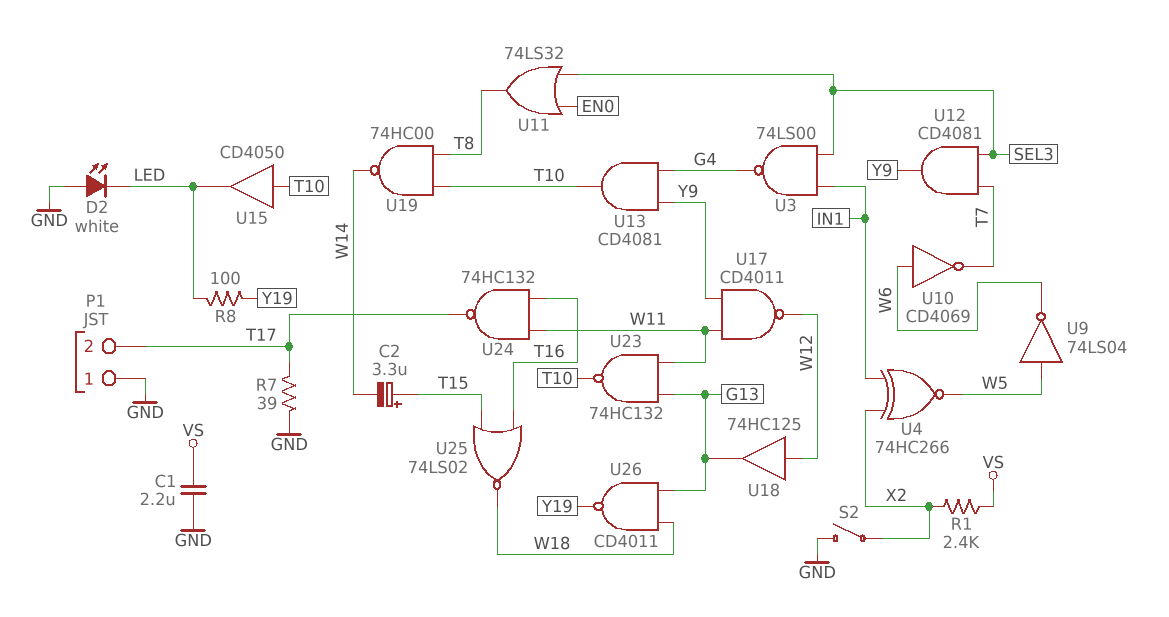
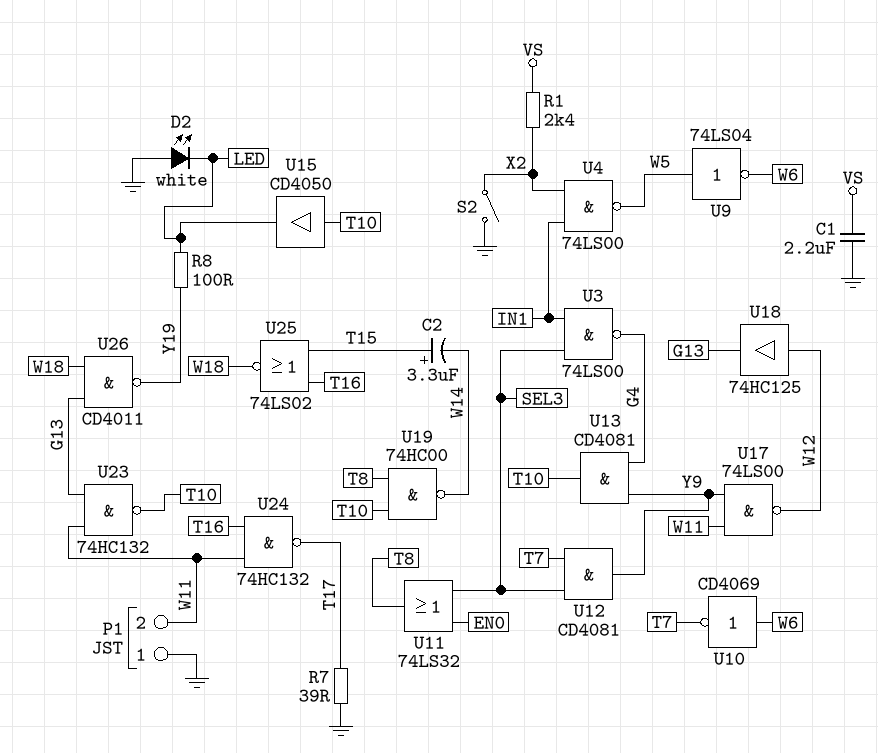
P1 pin 2: T17 -> W11
U4: XNOR 74HC266 (in IN1, in X2, out W5) -> NAND 74LS00 (in IN1, in X2, out W5)
U17: NAND CD4011 (in W11, in Y9, out W12) -> NAND 74LS00 (in W11, in Y9, out W12)

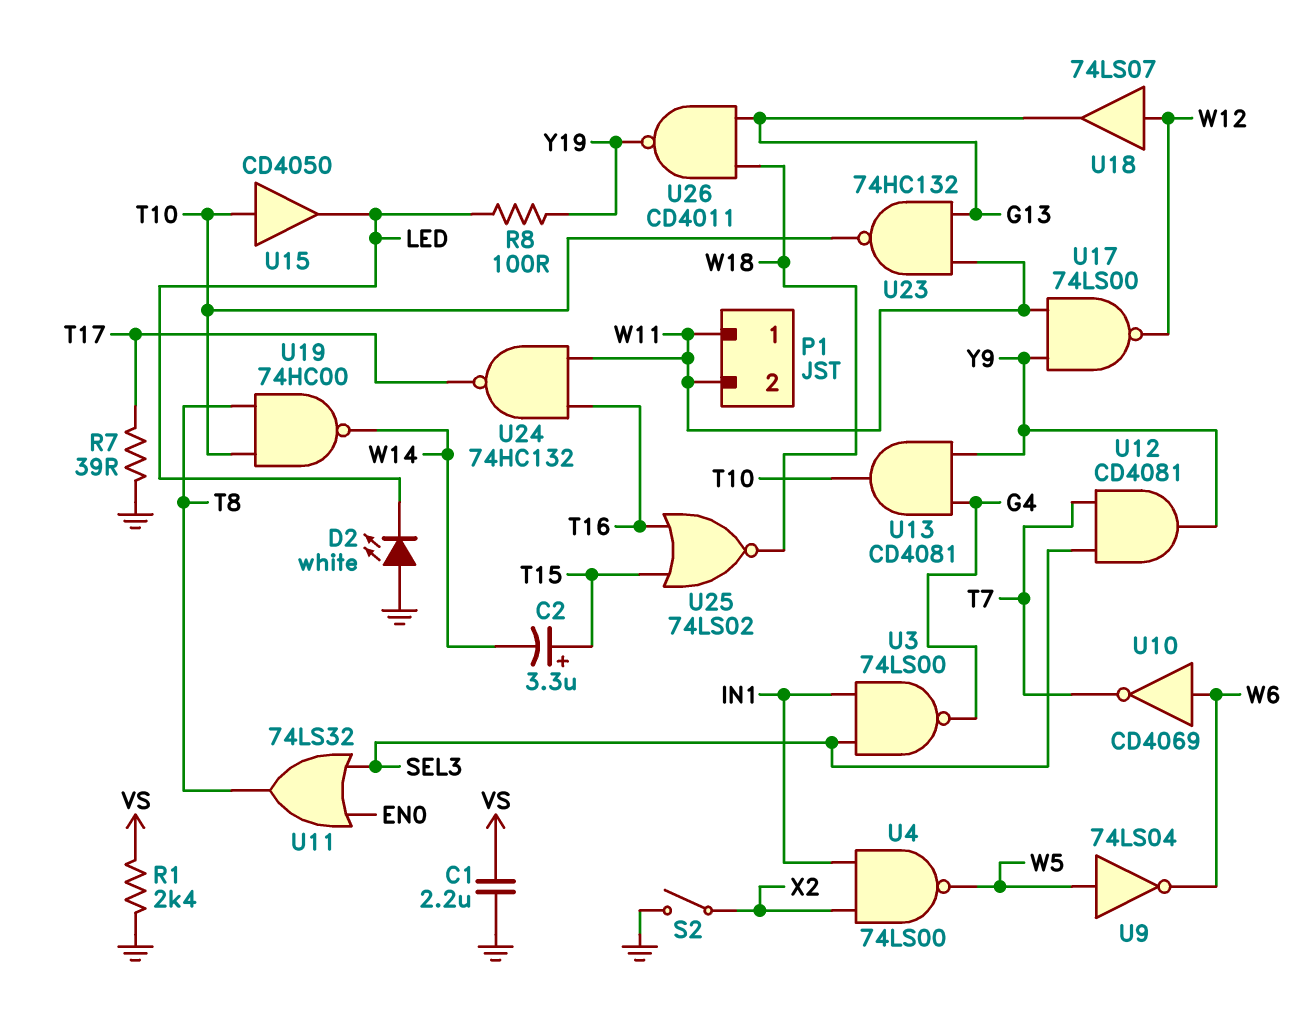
P1 pin 1: GND -> W11
R1: 2.4k (VS, X2) -> 2.4k (GND, VS)
U18: buffer 74HC125 (in W12, out G13) -> buffer 74LS07 (in W12, out G13)

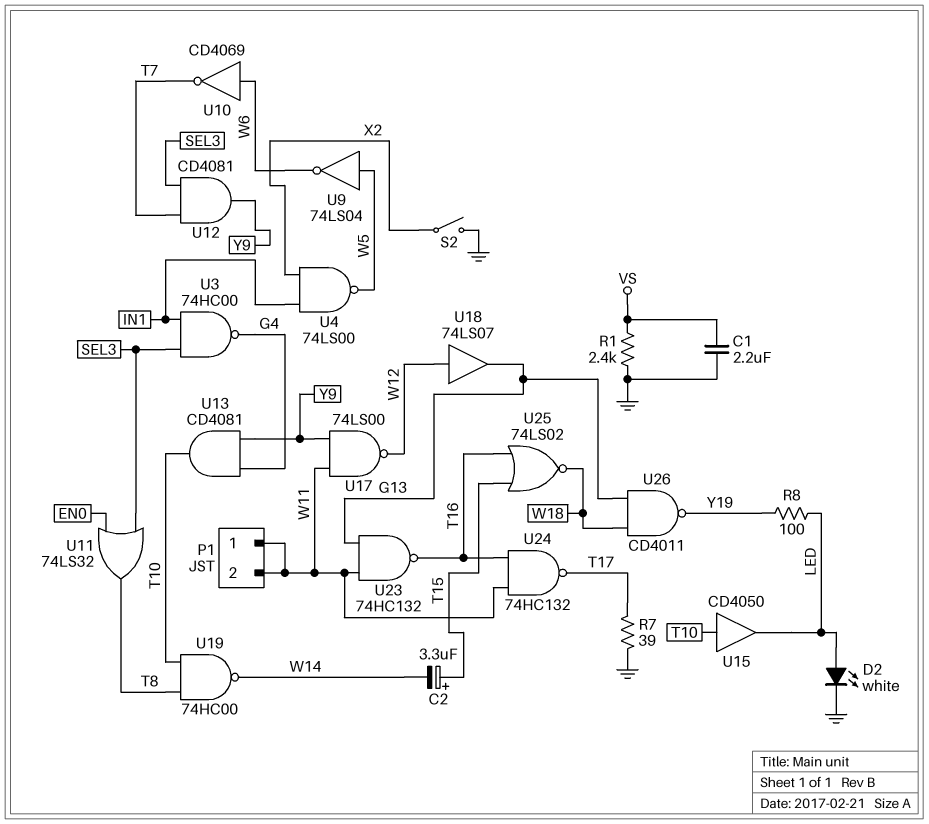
D2: LED white (A GND, K LED) -> LED white (A LED, K GND)
U3: NAND 74LS00 (in IN1, in SEL3, out G4) -> NAND 74HC00 (in IN1, in SEL3, out G4)
U23: NAND 74HC132 (in G13, in W11, out T10) -> NAND 74HC132 (in G13, in W11, out T16)

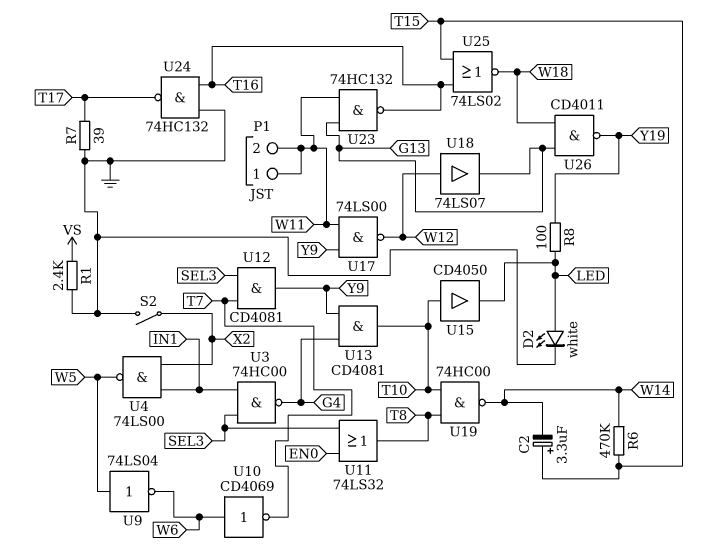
C1: 2.2uF (GND, VS) -> none
R6: none -> 470k (T15, W14)
U24: NAND 74HC132 (in T16, in W11, out T17) -> NAND 74HC132 (in GND, in T16, out T17)

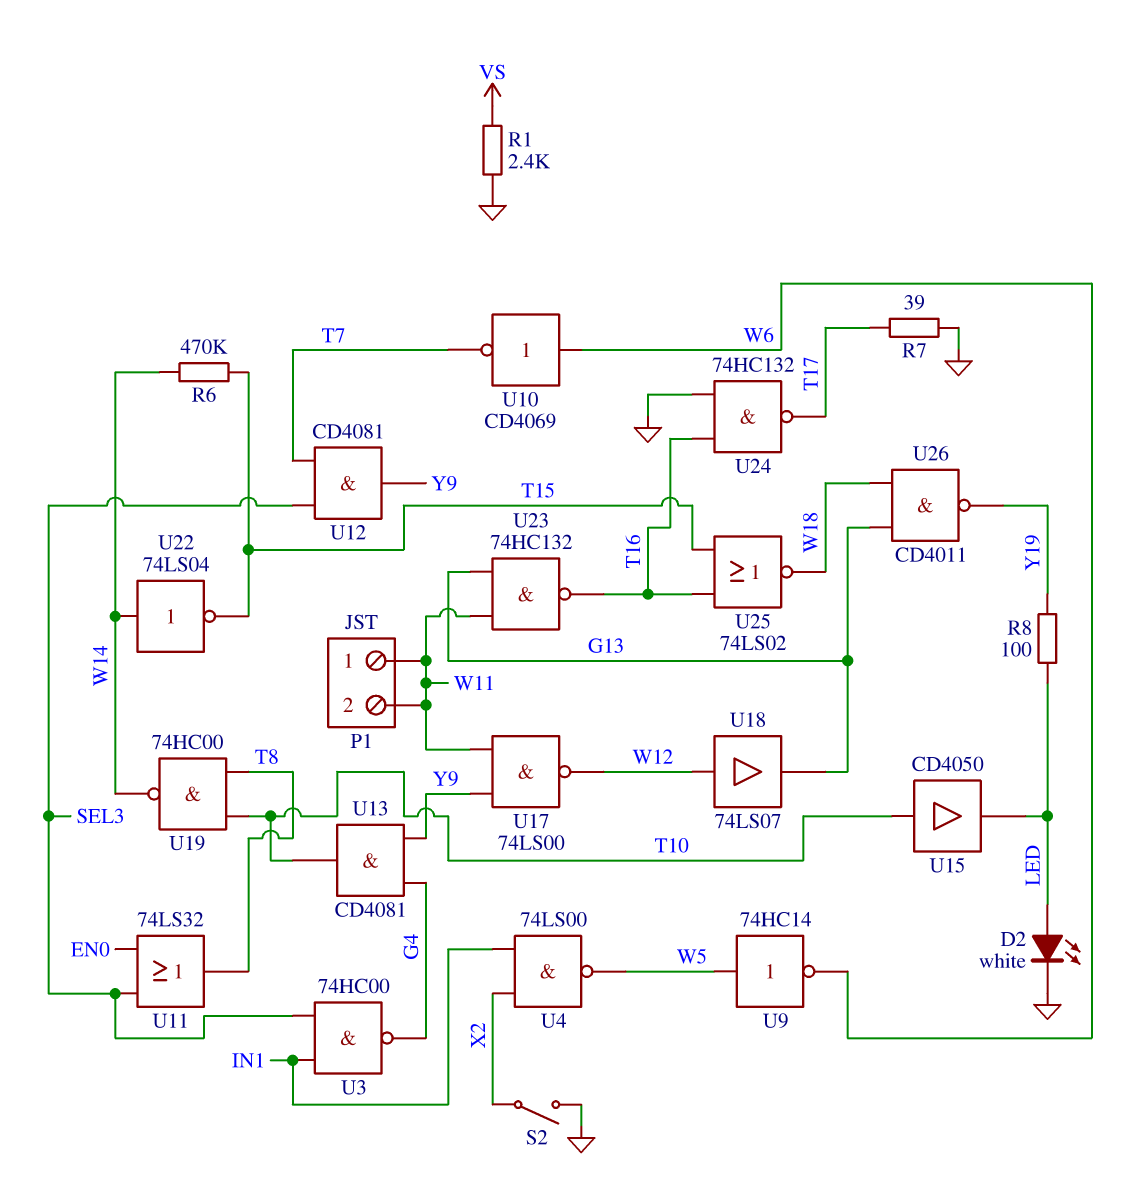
C2: 3.3uF (plus T15, minus W14) -> none
U9: NOT 74LS04 (in W5, out W6) -> NOT 74HC14 (in W5, out W6)
U22: none -> NOT 74LS04 (in W14, out T15)

